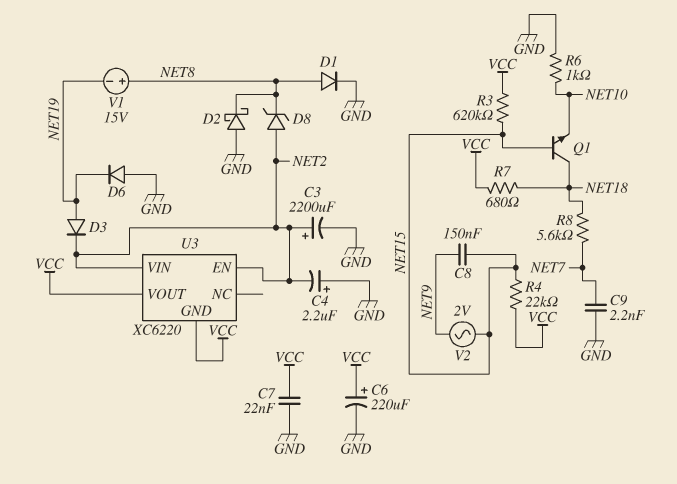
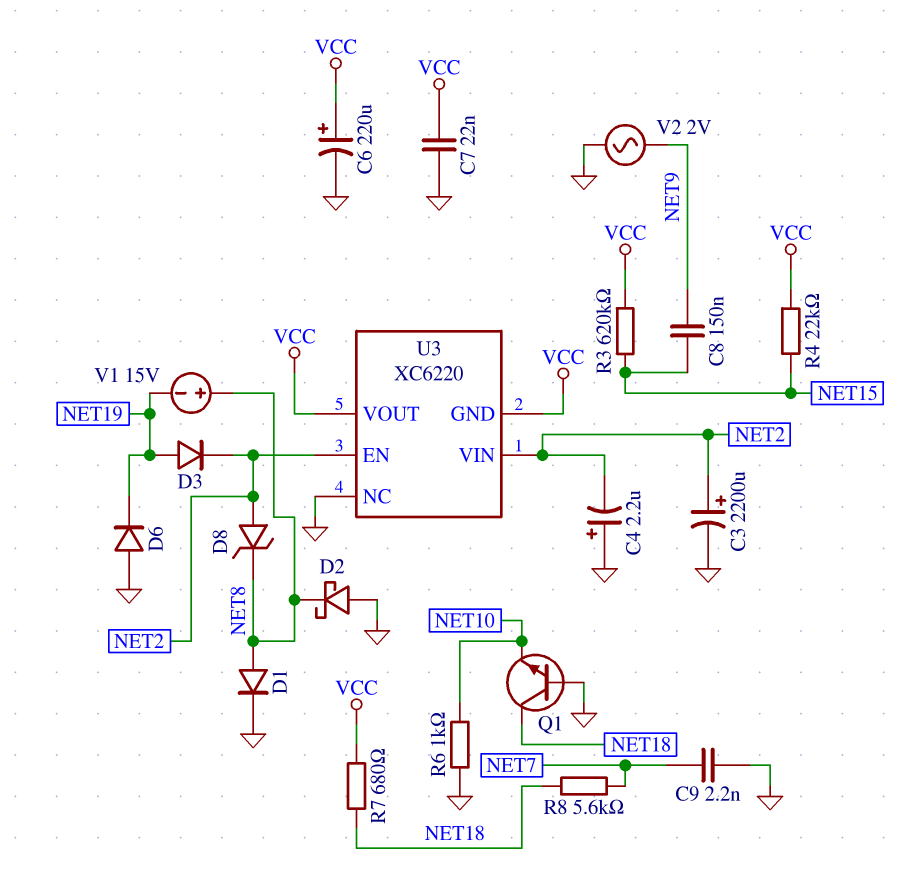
Q1: NPN (B NET15, C NET18, E NET10) -> NPN (B GND, C NET18, E NET10)
U3 pin NC: none -> GND
V2: AC 2V (NET9, NET15) -> AC 2V (GND, NET9)

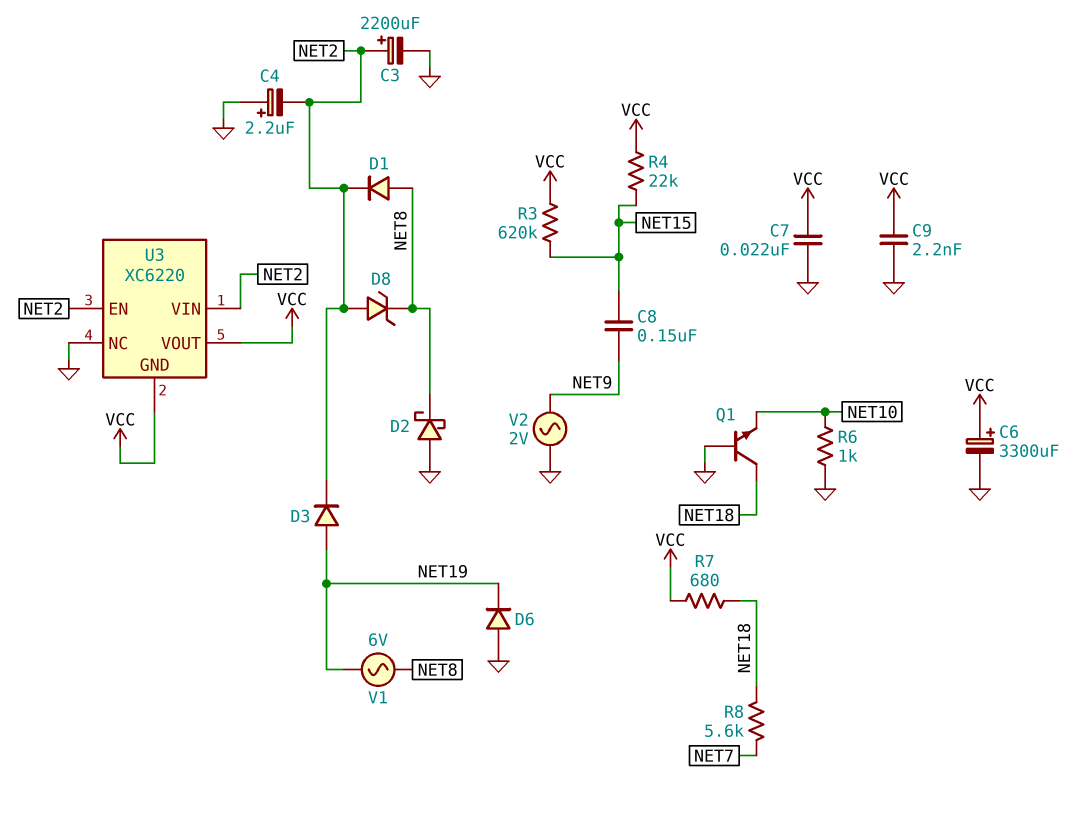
C6: 220uF (plus VCC, minus GND) -> 3300uF (plus VCC, minus GND)
C9: 2.2nF (GND, NET7) -> 2.2nF (GND, VCC)
D1: diode (A NET8, K GND) -> diode (A NET8, K NET2)
V1: 15V (plus NET8, minus NET19) -> AC 6V (NET8, NET19)

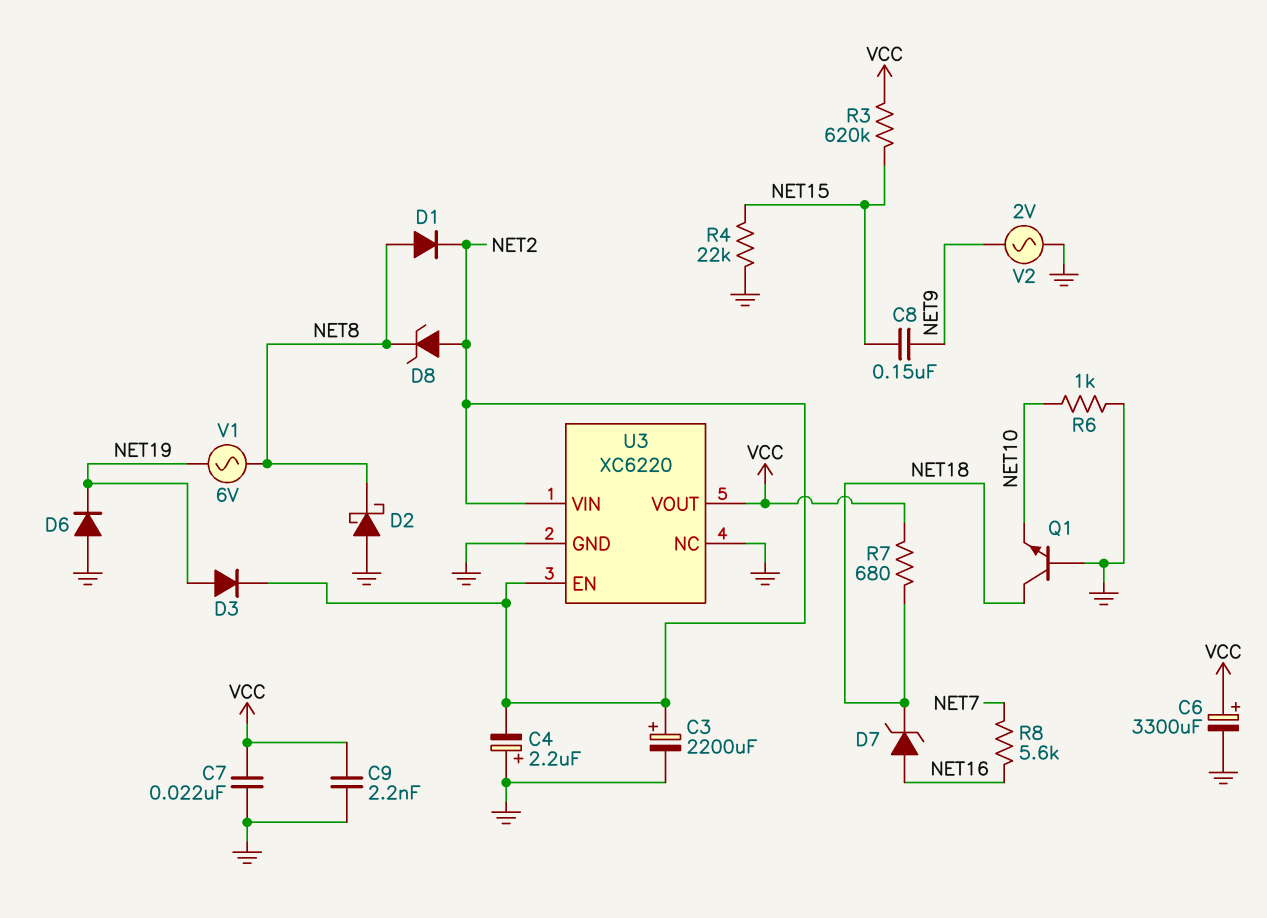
D7: none -> zener (A NET16, K NET18)
R4: 22k (NET15, VCC) -> 22k (GND, NET15)
R8: 5.6k (NET7, NET18) -> 5.6k (NET7, NET16)
U3 pin GND: VCC -> GND

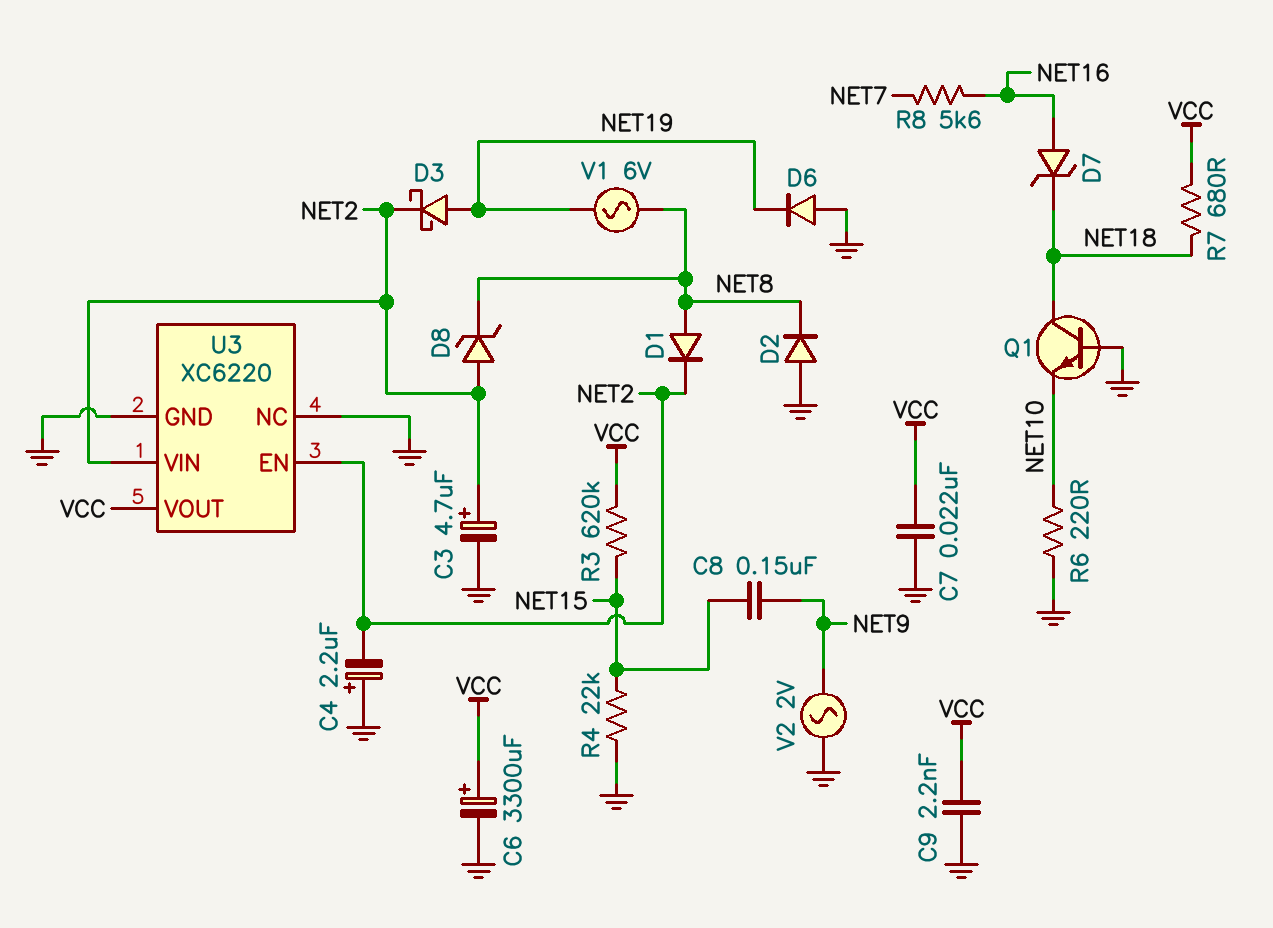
C3: 2200uF (plus NET2, minus GND) -> 4.7uF (plus NET2, minus GND)
D2: schottky (A GND, K NET8) -> diode (A GND, K NET8)
D3: diode (A NET19, K NET2) -> schottky (A NET19, K NET2)
R6: 1k (GND, NET10) -> 220 (GND, NET10)

